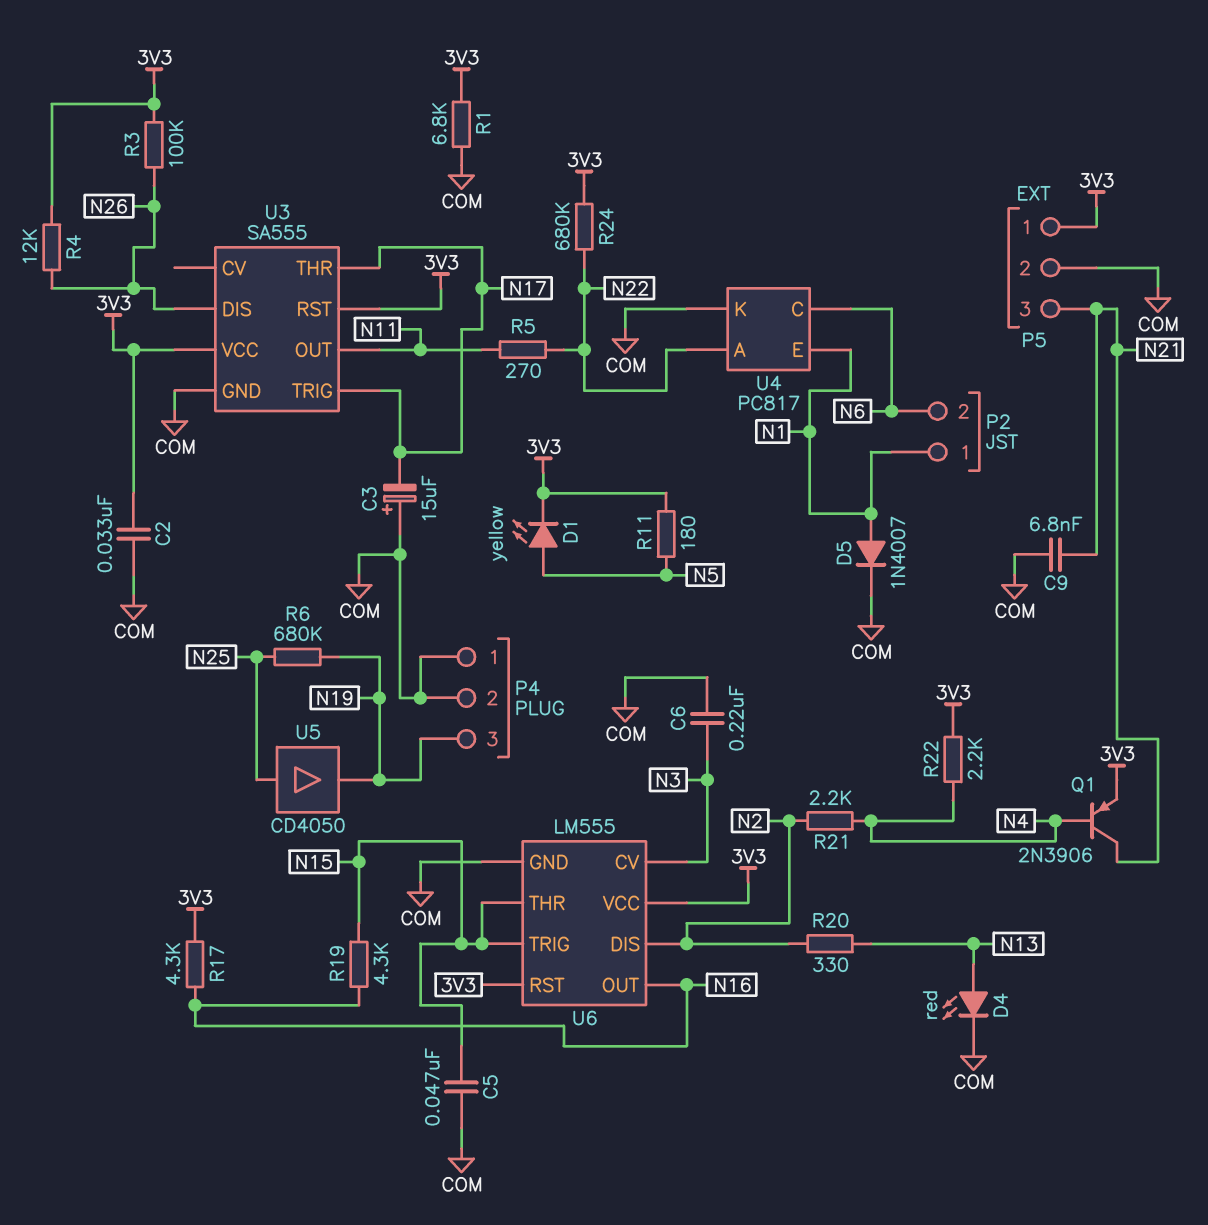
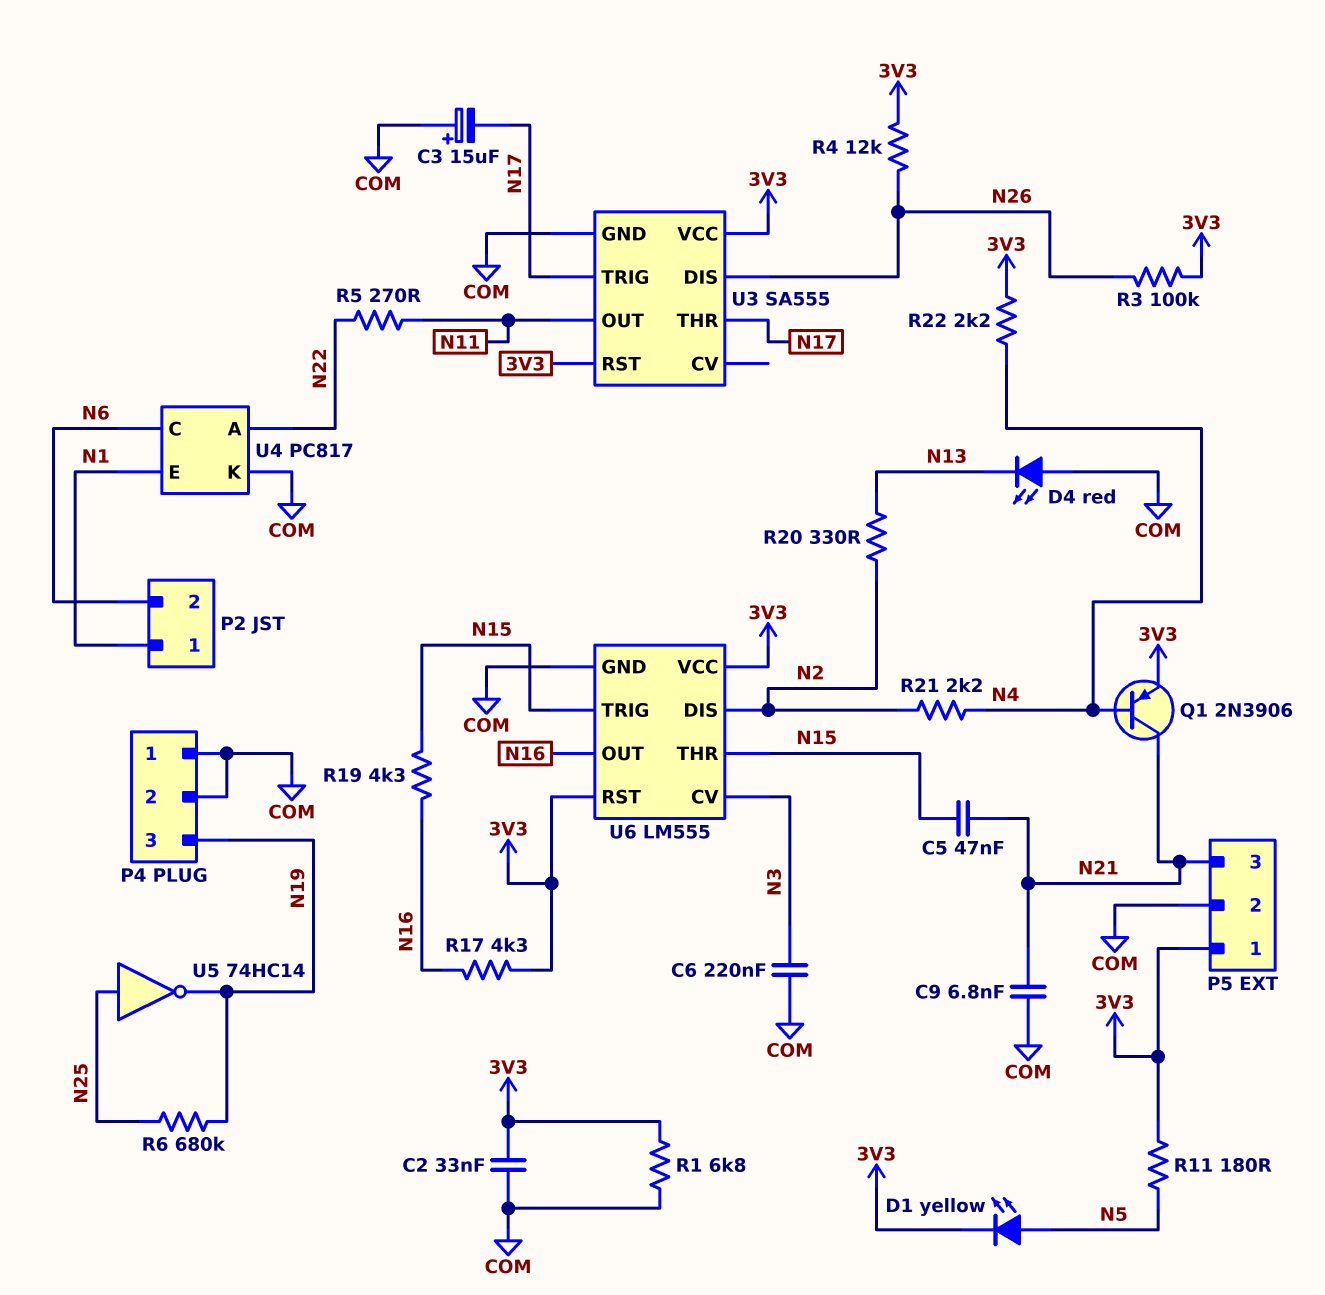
C5: 47nF (COM, N15) -> 47nF (N15, N21)
D4: LED red (A N13, K COM) -> LED red (A COM, K N13)
D5: diode 1N4007 (A N1, K COM) -> none
R24: 680k (3V3, N22) -> none
U5: buffer CD4050 (in N25, out N19) -> NOT 74HC14 (in N25, out N19)

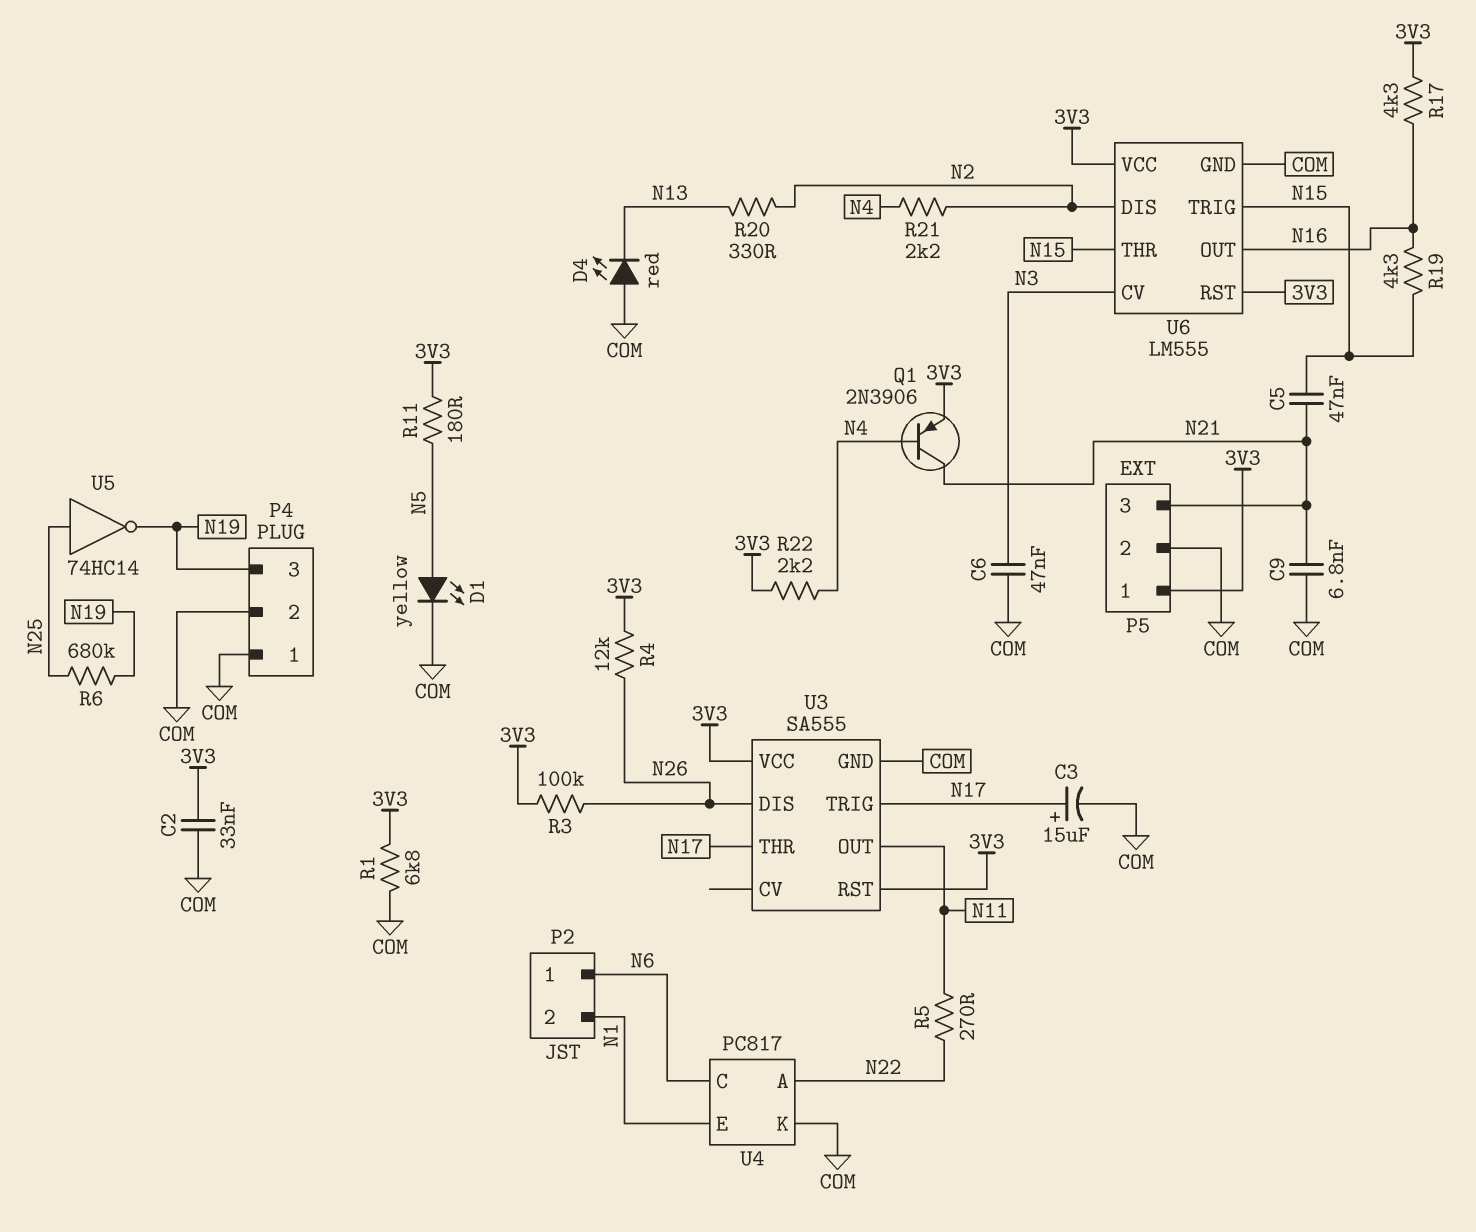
C3: 15uF (plus COM, minus N17) -> 15uF (plus N17, minus COM)
C6: 220nF (COM, N3) -> 47nF (COM, N3)
D1: LED yellow (A N5, K 3V3) -> LED yellow (A N5, K COM)
P2 pin 1: N1 -> N6
P2 pin 2: N6 -> N1

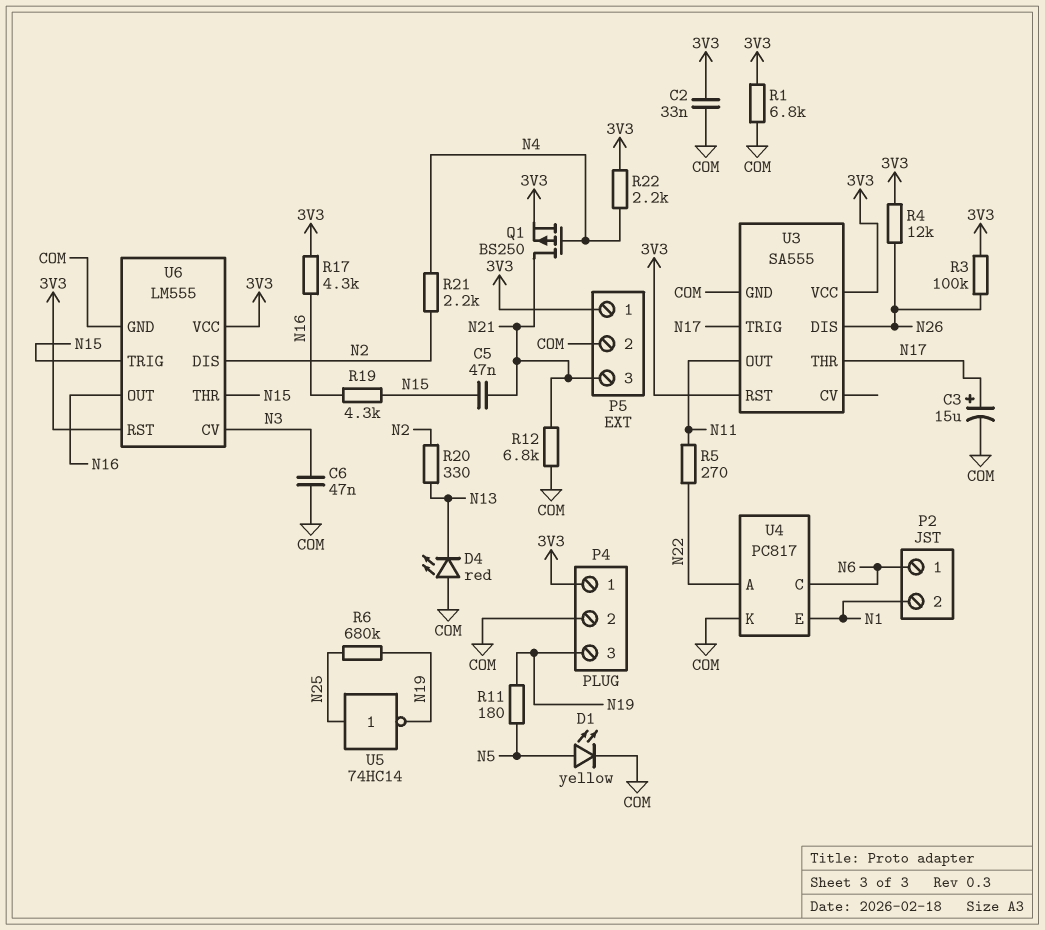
C9: 6.8nF (COM, N21) -> none
P4 pin 1: COM -> 3V3
Q1: PNP 2N3906 (B N4, C N21, E 3V3) -> PMOS BS250 (G N4, D N21, S 3V3)
R11: 180 (3V3, N5) -> 180 (N5, N19)
R12: none -> 6.8k (COM, N21)

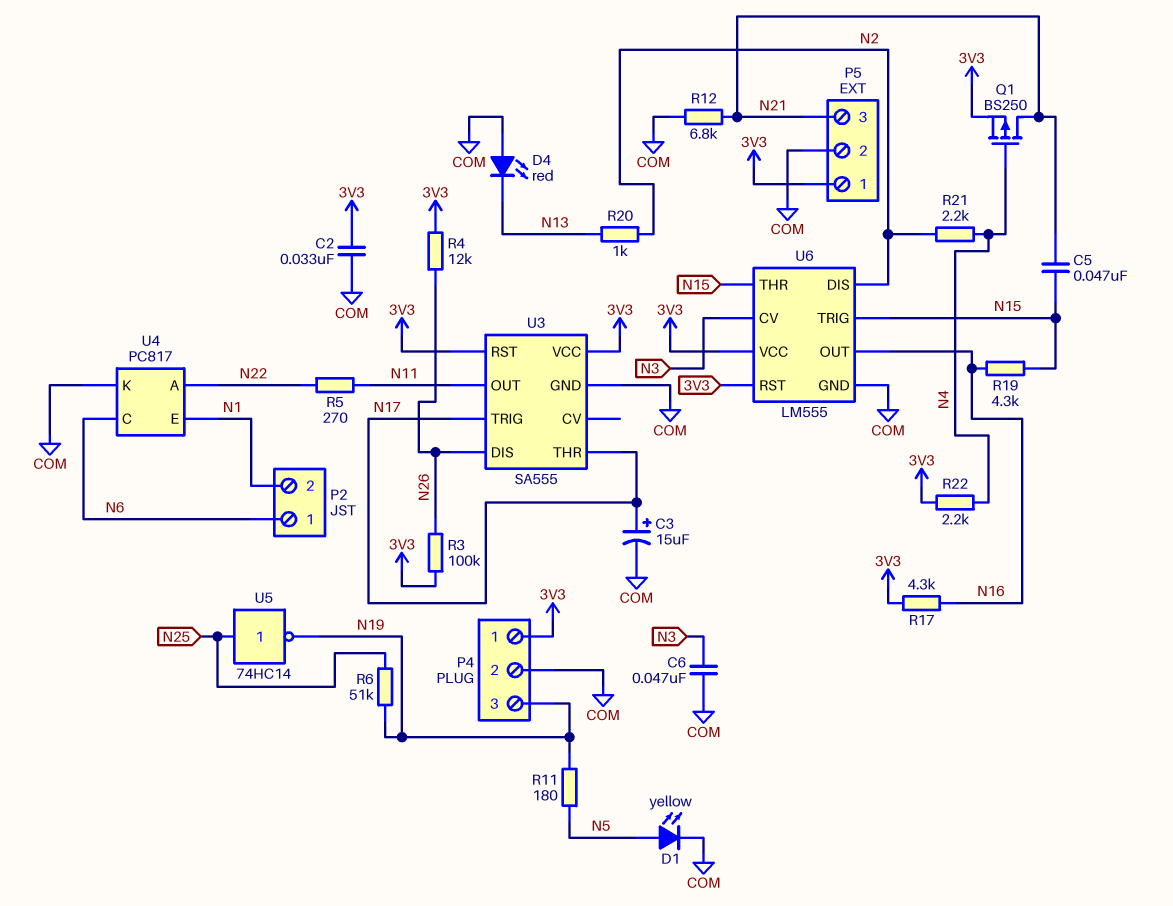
R1: 6.8k (3V3, COM) -> none
R6: 680k (N19, N25) -> 51k (N19, N25)
R20: 330 (N2, N13) -> 1k (N2, N13)

